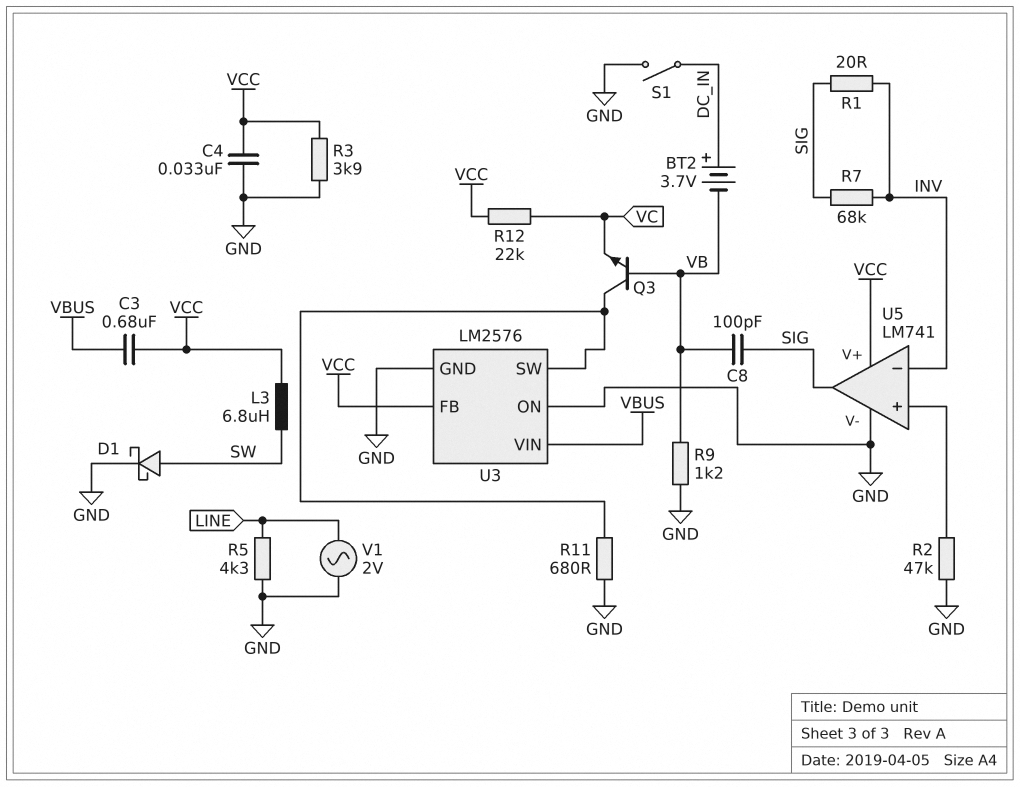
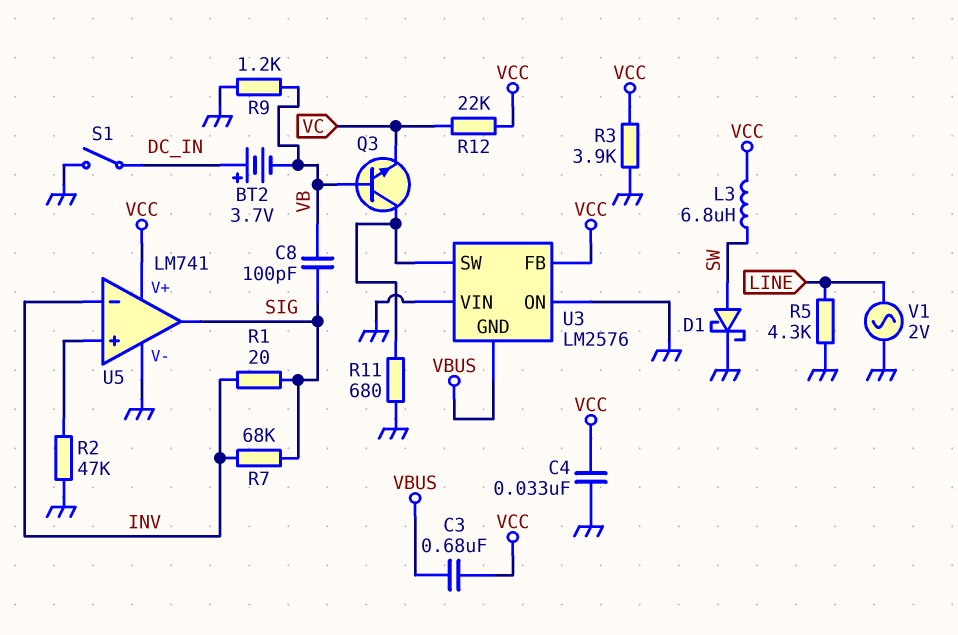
U3 pin GND: GND -> VBUS
U3 pin VIN: VBUS -> GND

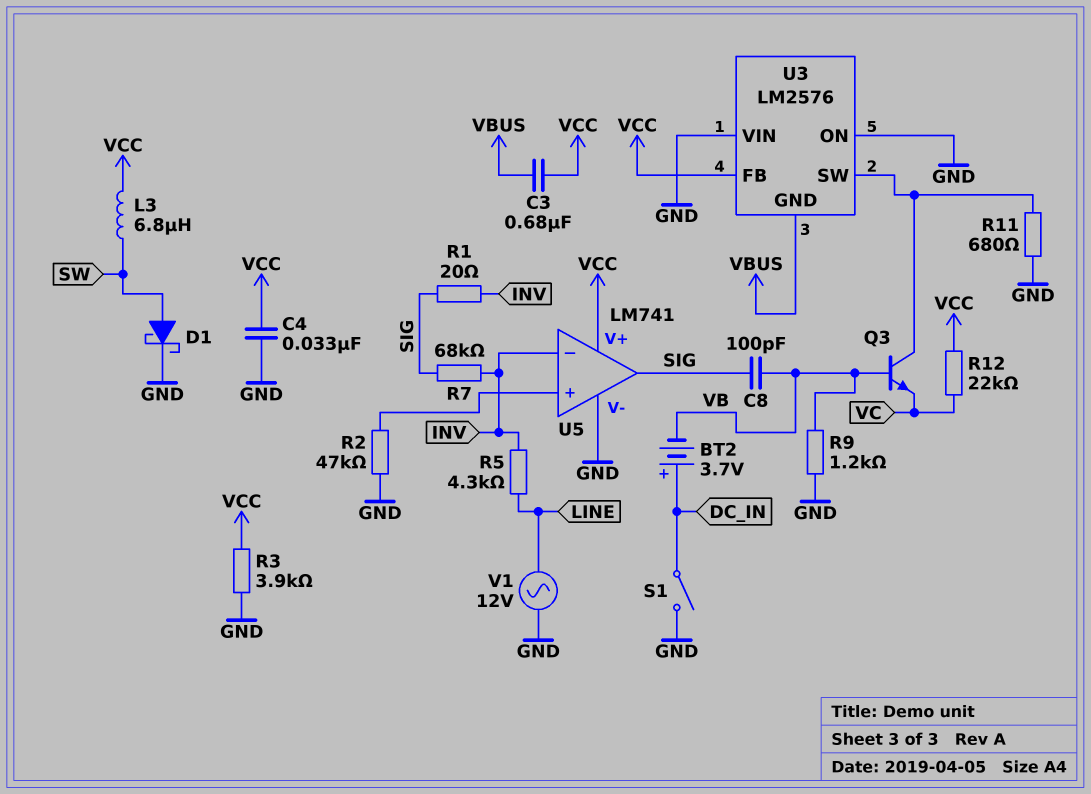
R5: 4.3k (GND, LINE) -> 4.3k (INV, LINE)
V1: AC 2V (GND, LINE) -> AC 12V (GND, LINE)

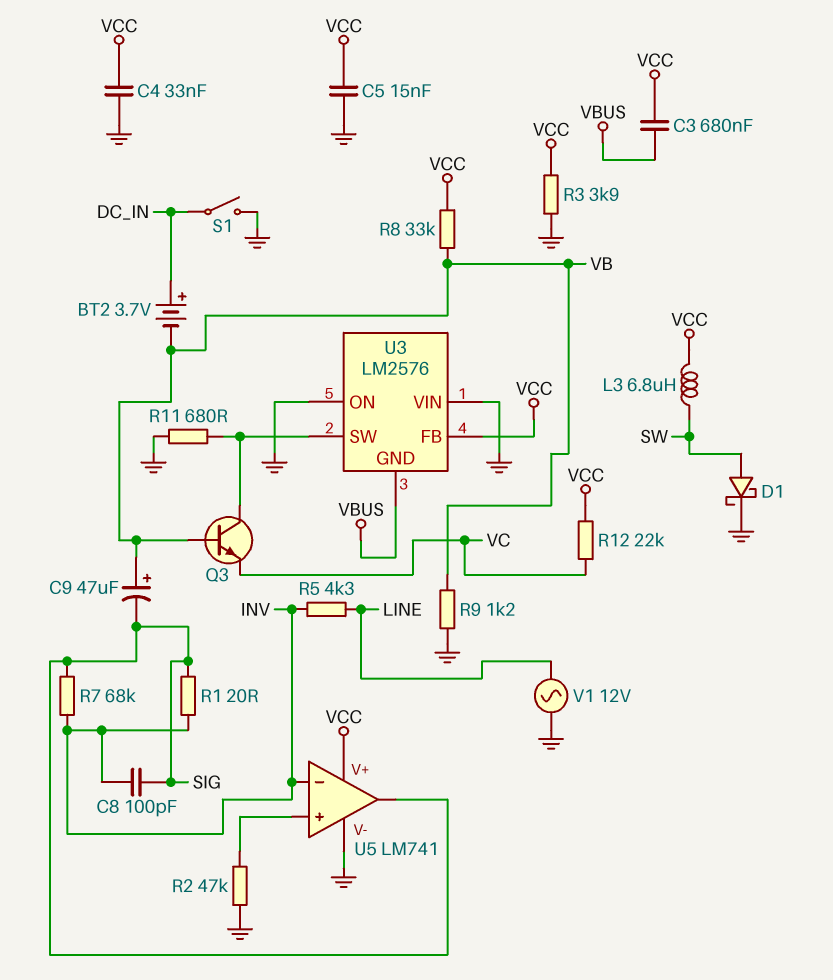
C5: none -> 15nF (GND, VCC)
C8: 100pF (SIG, VB) -> 100pF (INV, SIG)
C9: none -> 47uF (plus VB, minus SIG)
R8: none -> 33k (VB, VCC)

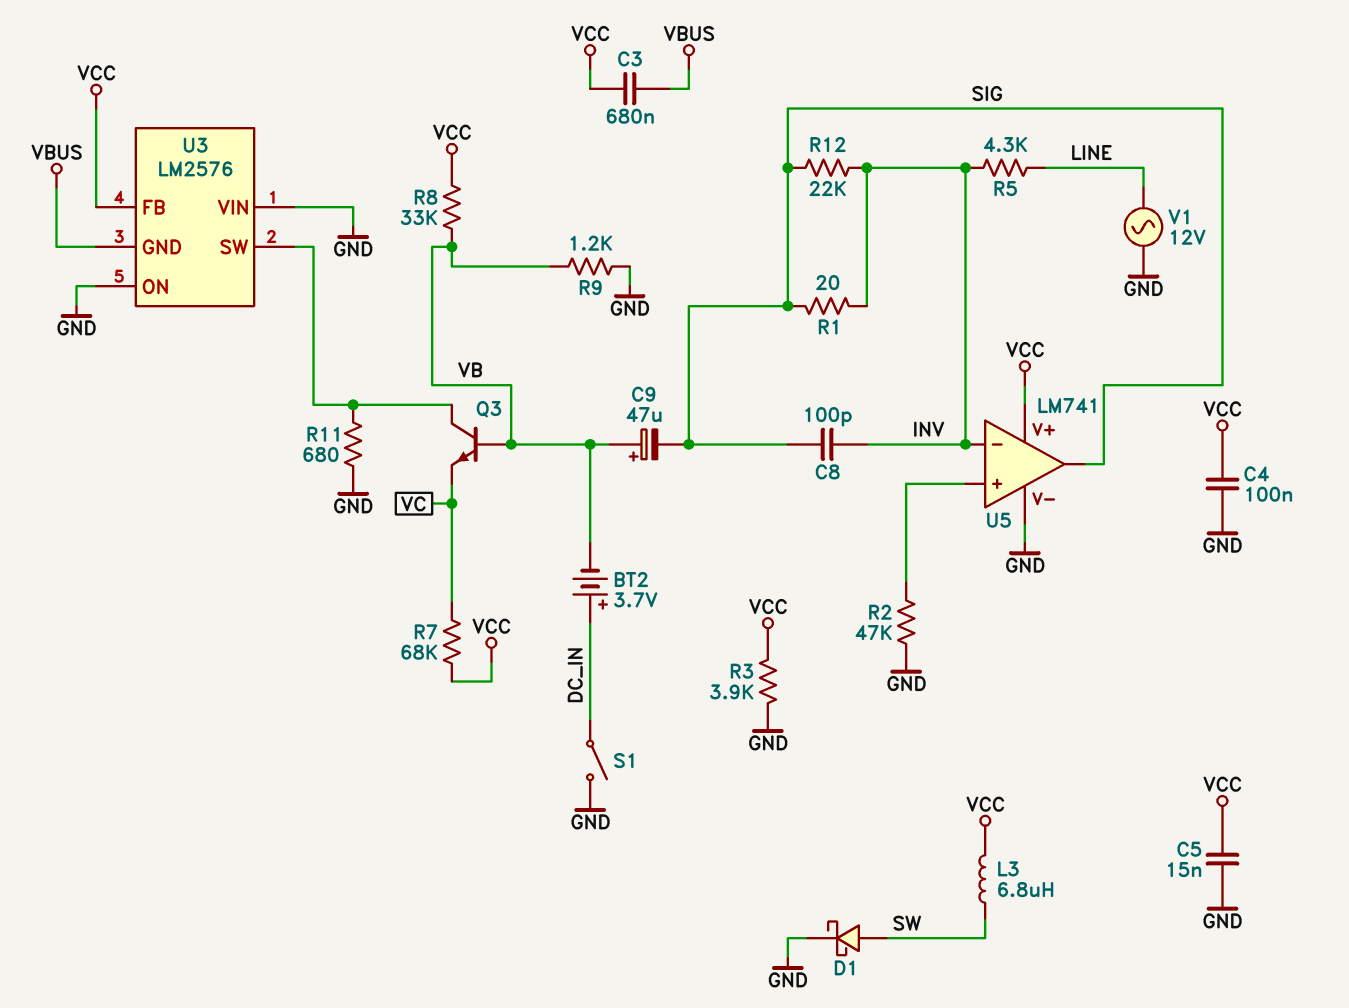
C4: 33nF (GND, VCC) -> 100nF (GND, VCC)
R7: 68k (INV, SIG) -> 68k (VC, VCC)
R12: 22k (VC, VCC) -> 22k (INV, SIG)

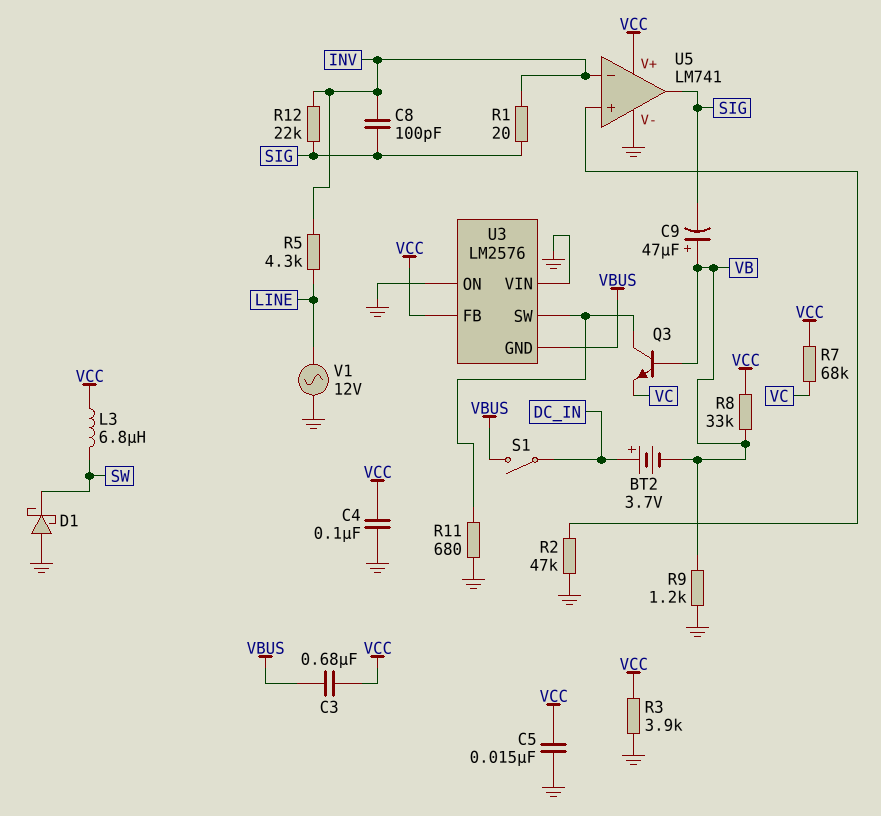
D1: schottky (A SW, K GND) -> schottky (A GND, K SW)
S1: switch (DC_IN, GND) -> switch (DC_IN, VBUS)

